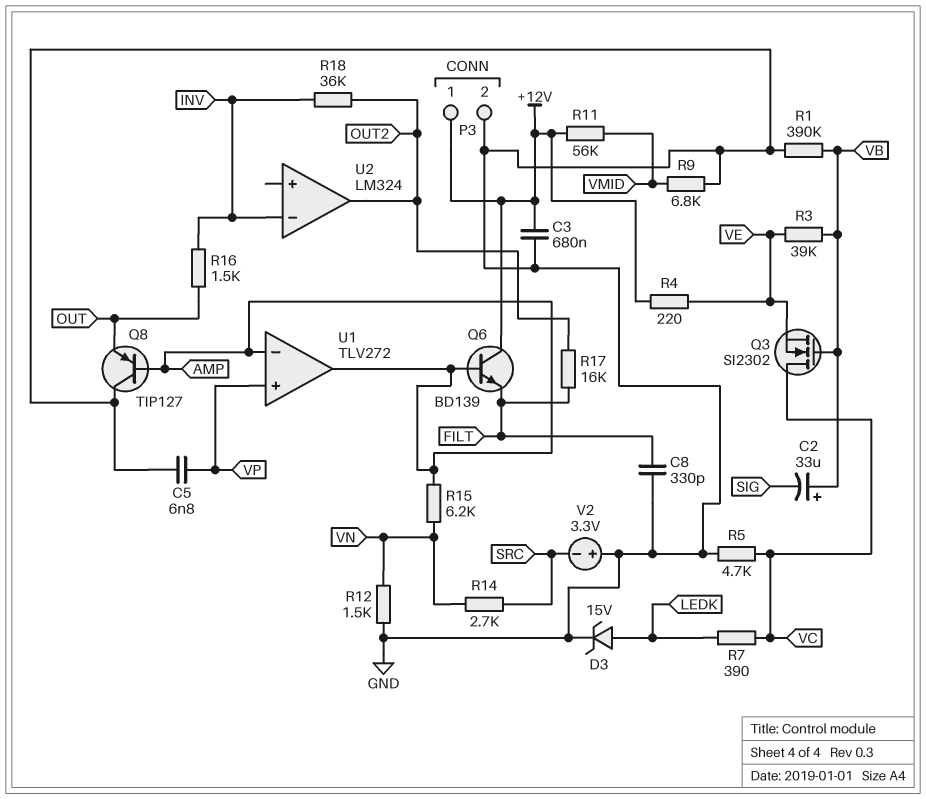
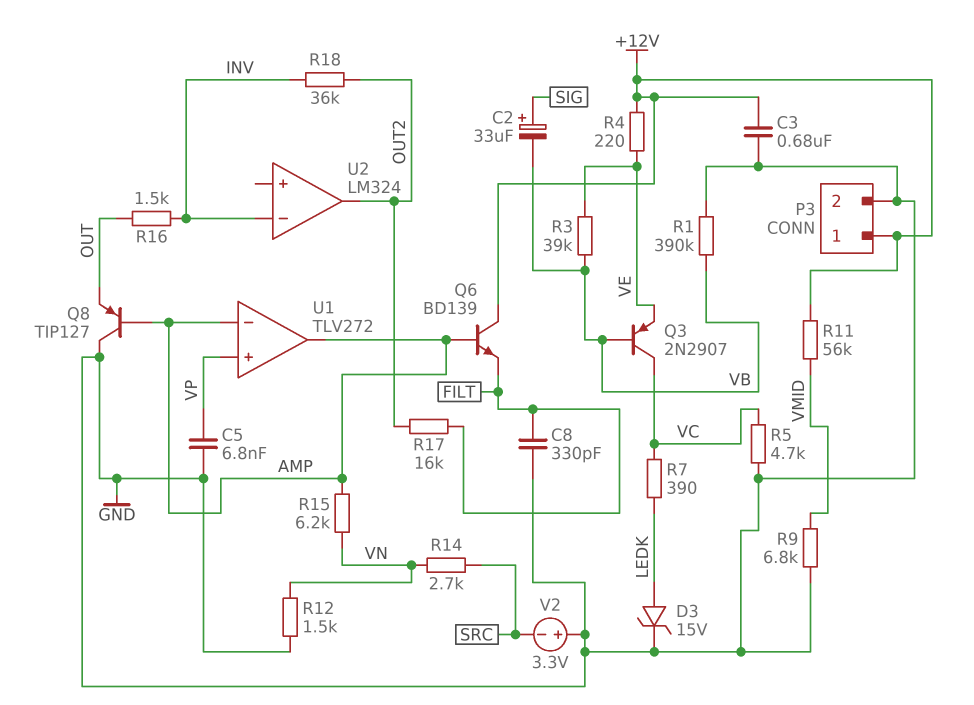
C2: 33uF (plus VB, minus SIG) -> 33uF (plus SIG, minus VB)
Q3: NMOS SI2302 (G VB, D VC, S VE) -> PNP 2N2907 (B VB, C VC, E VE)

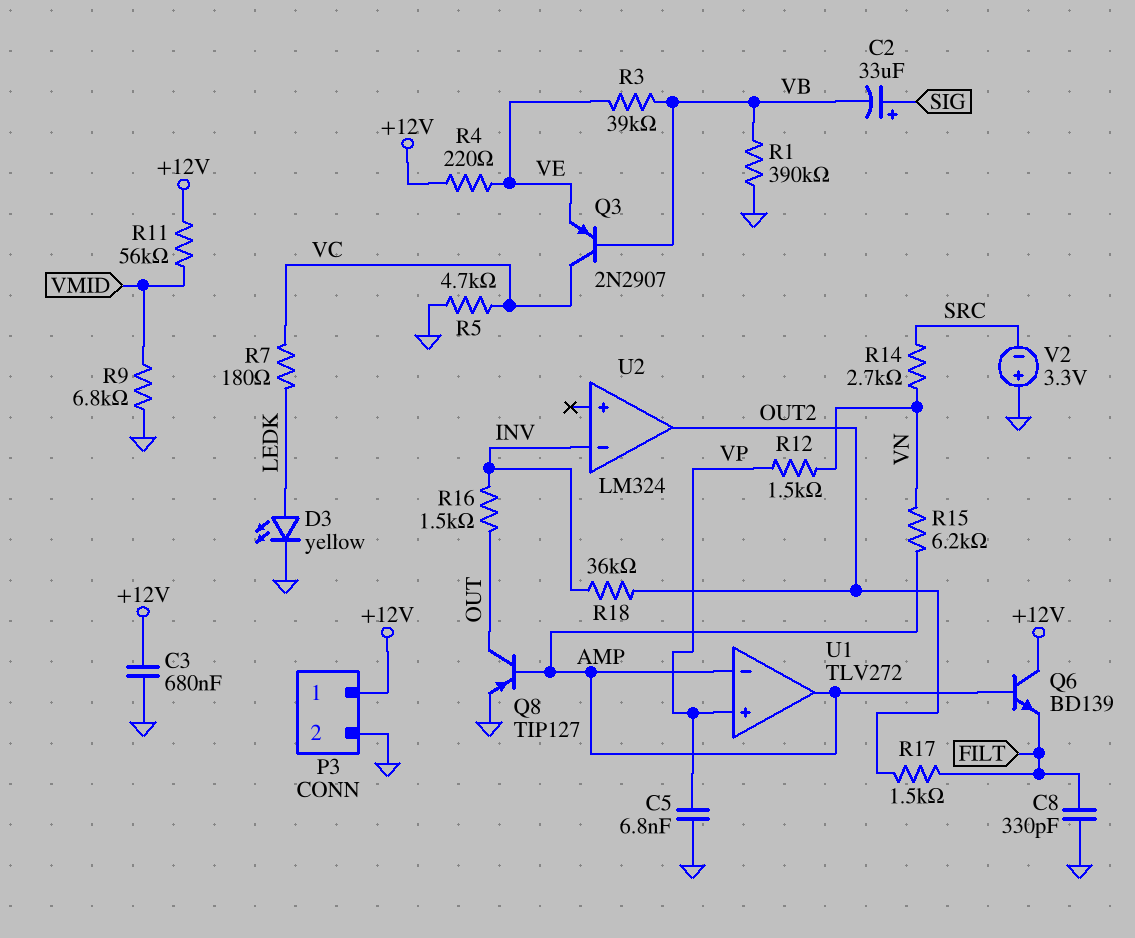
D3: zener 15V (A LEDK, K GND) -> LED yellow (A LEDK, K GND)
Q8: PNP TIP127 (B AMP, C GND, E OUT) -> PNP TIP127 (B AMP, C OUT, E GND)
R7: 390 (LEDK, VC) -> 180 (LEDK, VC)
R12: 1.5k (GND, VN) -> 1.5k (VN, VP)
R17: 16k (FILT, OUT2) -> 1.5k (FILT, OUT2)

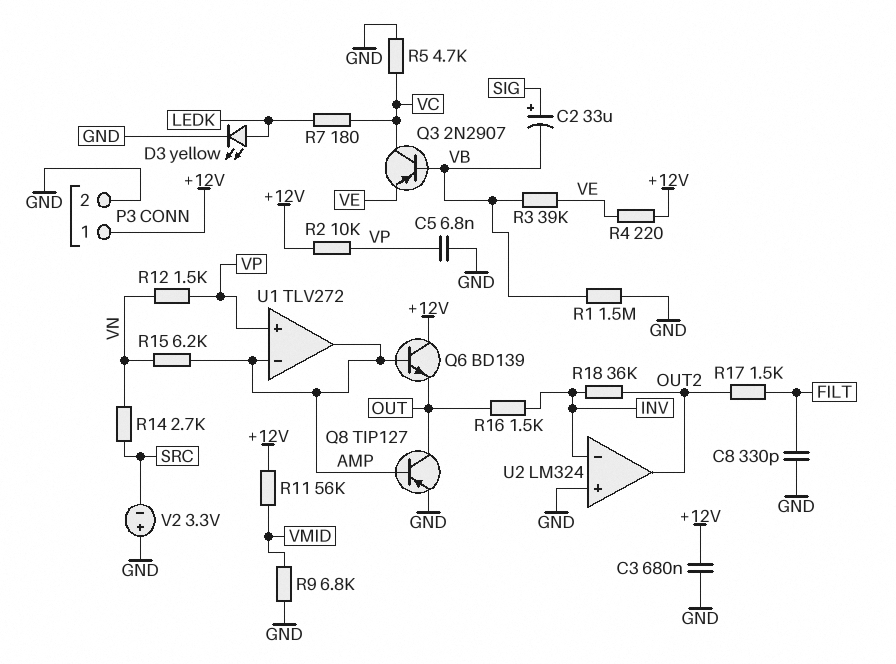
Q6: NPN BD139 (B AMP, C +12V, E FILT) -> NPN BD139 (B AMP, C +12V, E OUT)
R1: 390k (GND, VB) -> 1.5M (GND, VB)
R2: none -> 10k (+12V, VP)
U2 pin in+: none -> GND

